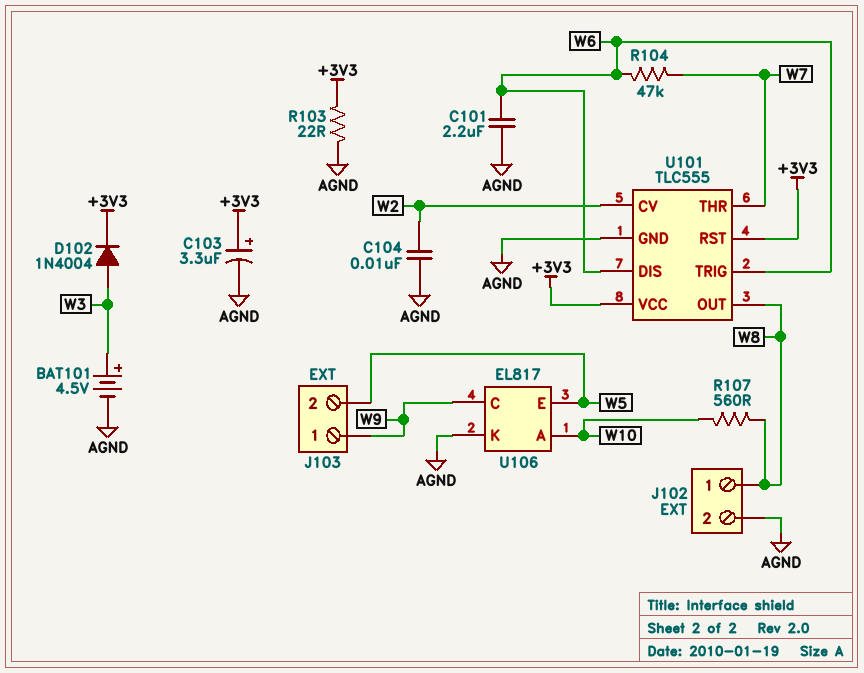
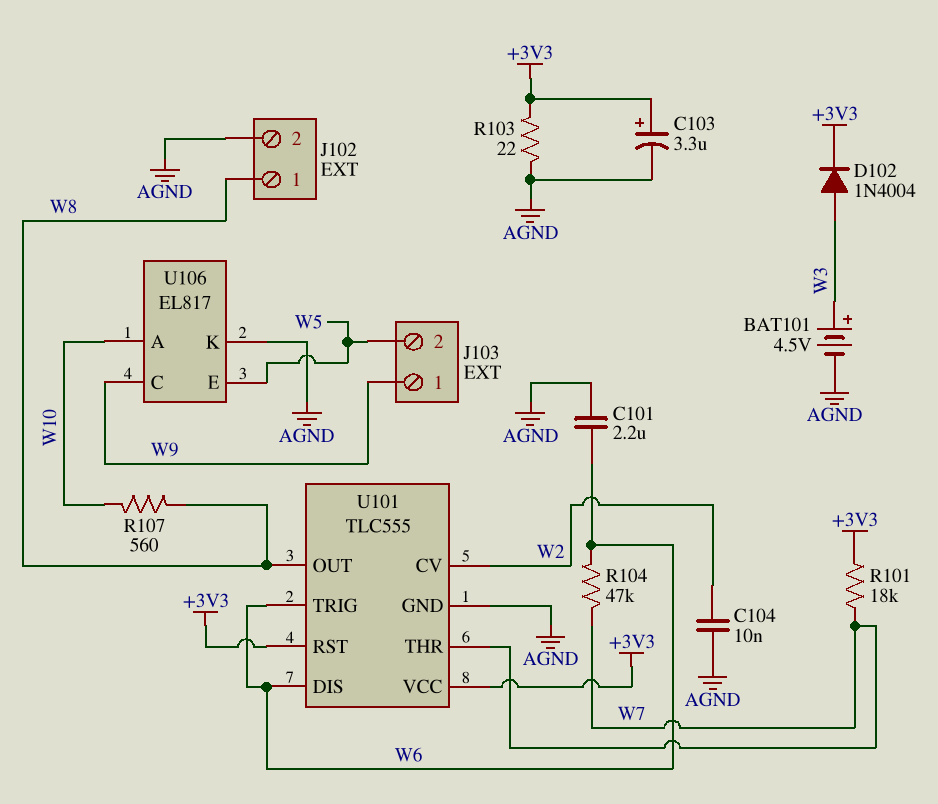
R101: none -> 18k (+3V3, W7)

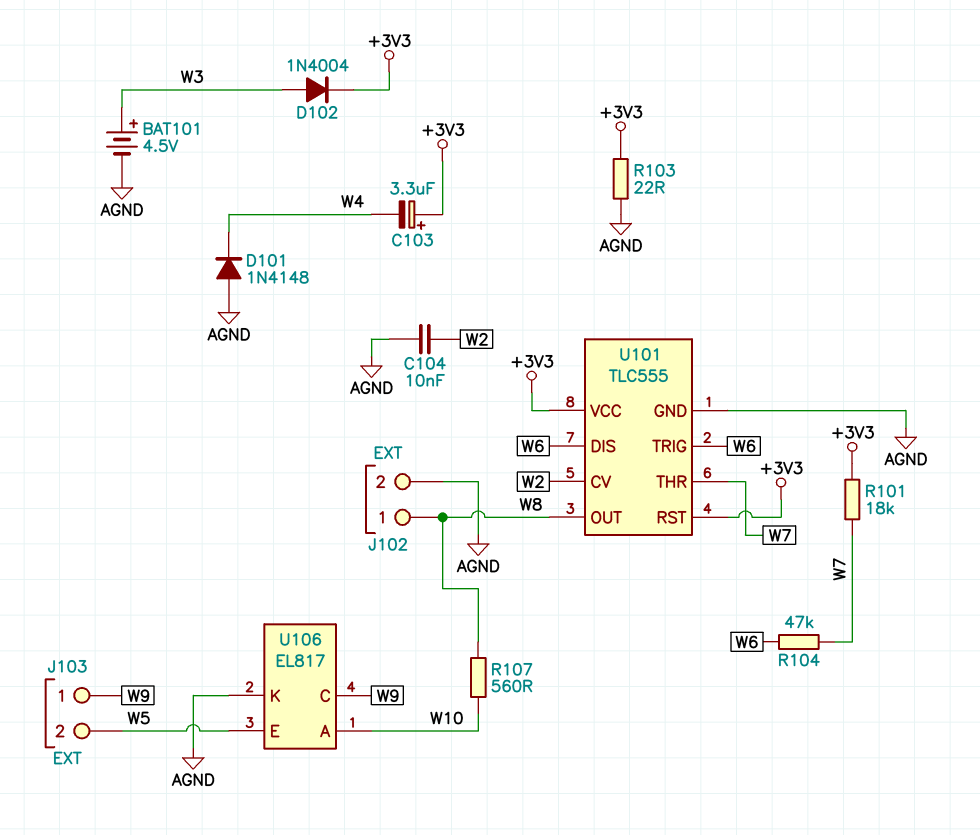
C101: 2.2uF (AGND, W6) -> none
C103: 3.3uF (plus +3V3, minus AGND) -> 3.3uF (plus +3V3, minus W4)
D101: none -> diode 1N4148 (A AGND, K W4)

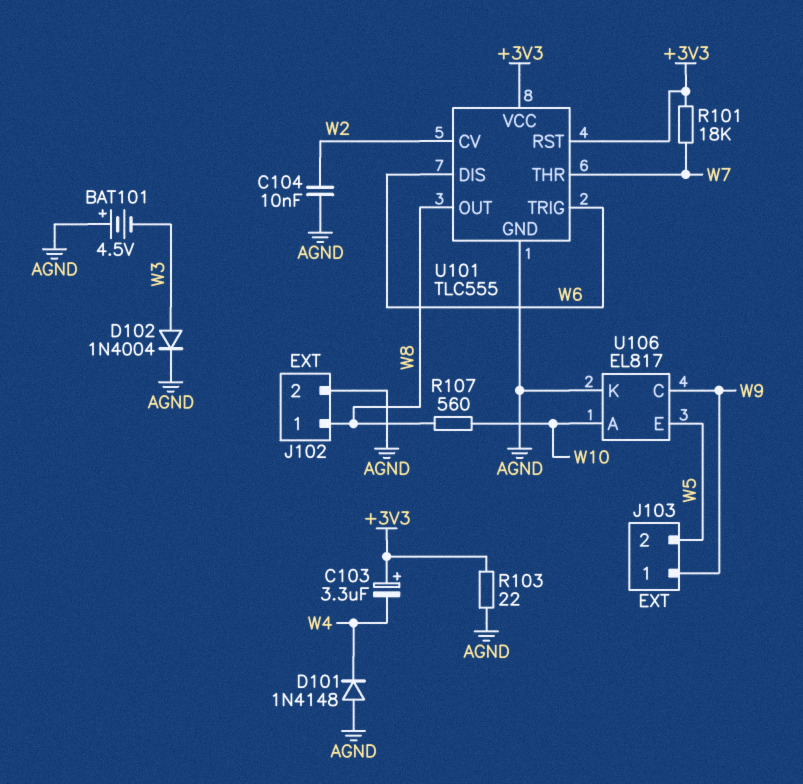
BAT101: 4.5V (plus W3, minus AGND) -> 4.5V (plus AGND, minus W3)
D102: diode 1N4004 (A W3, K +3V3) -> diode 1N4004 (A W3, K AGND)
R104: 47k (W6, W7) -> none

